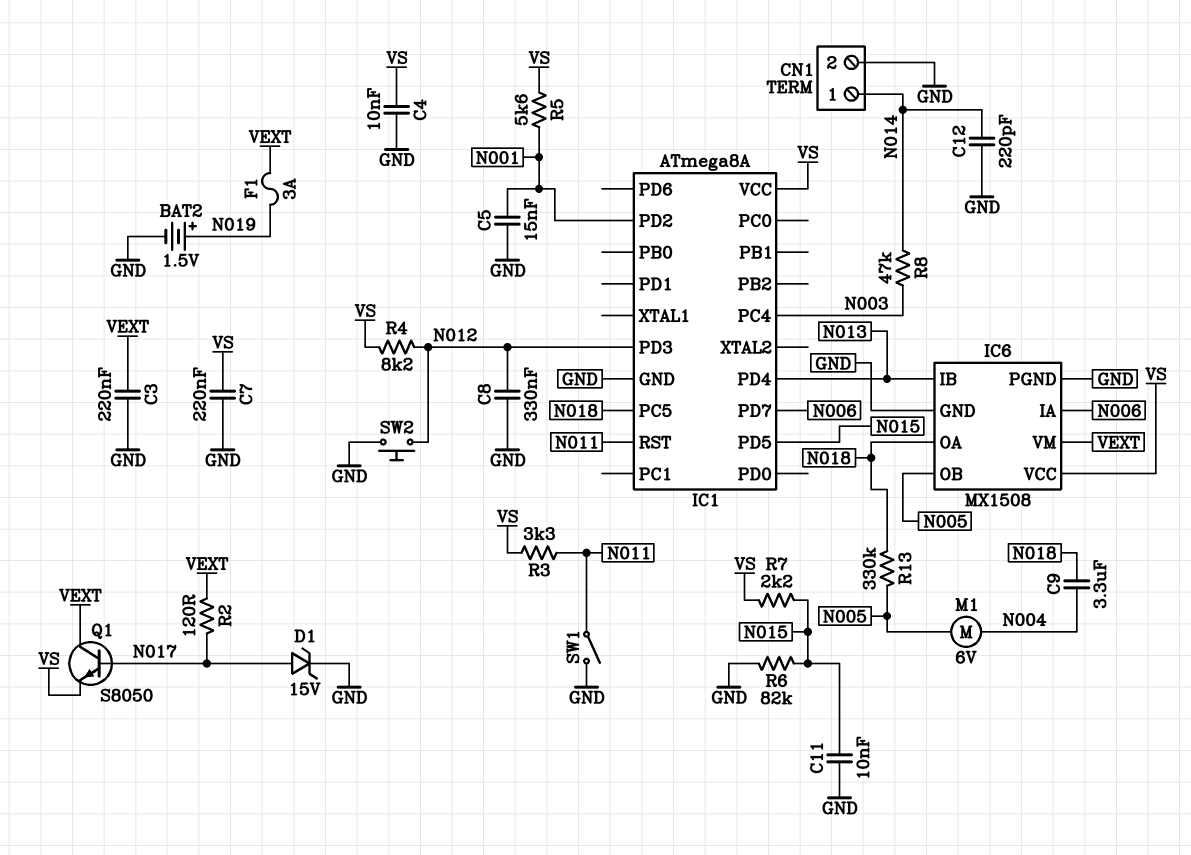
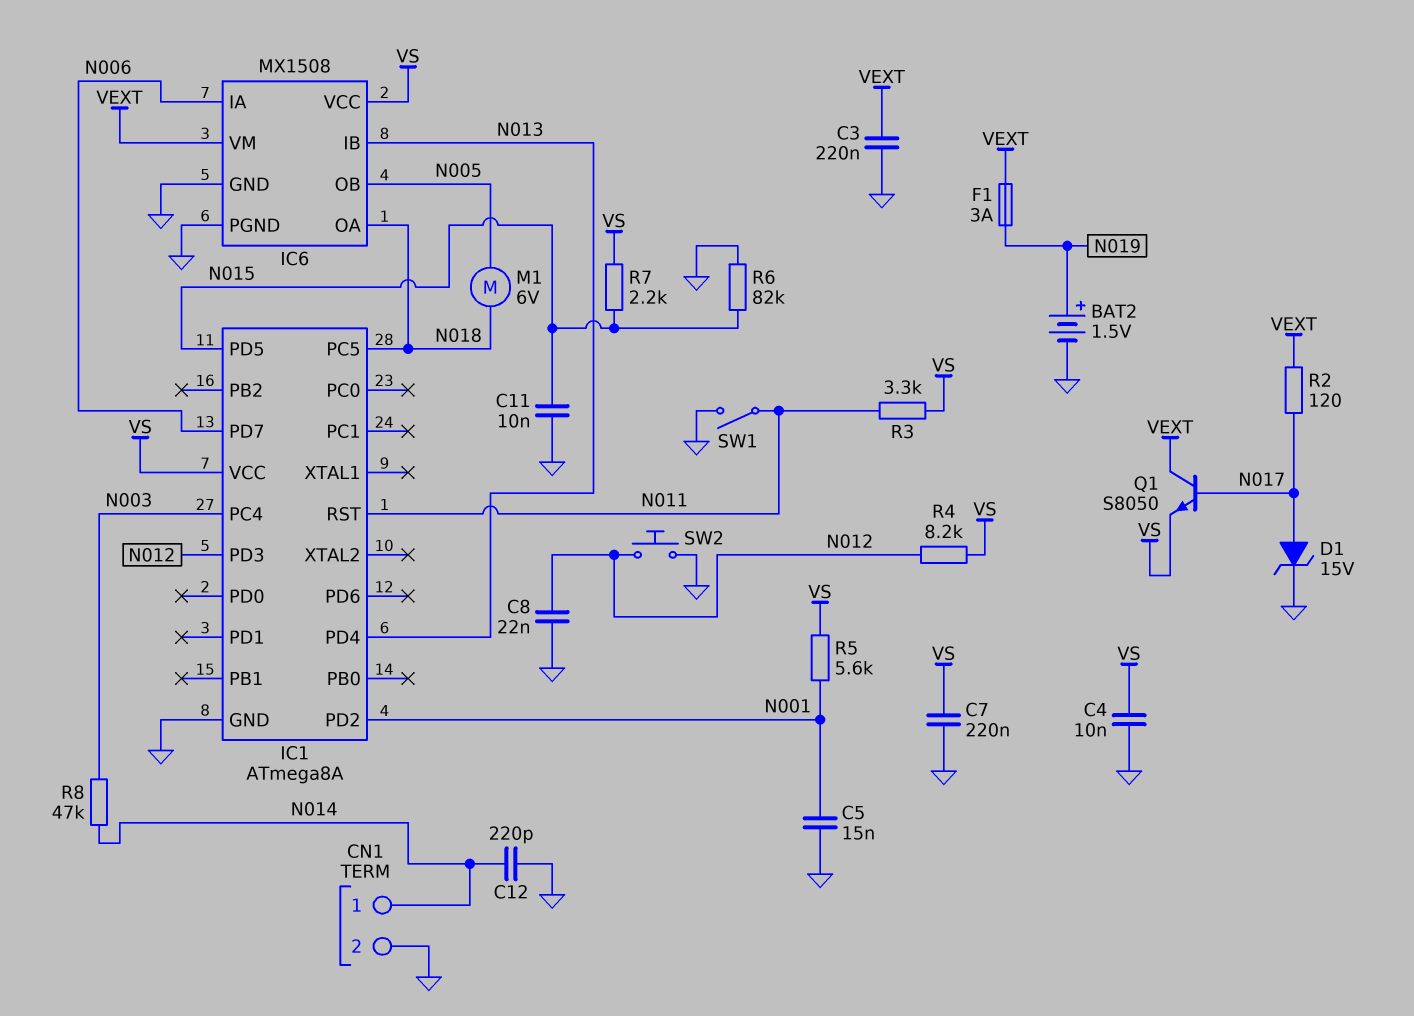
C8: 330nF (GND, N012) -> 22nF (GND, N012)
C9: 3.3uF (N004, N018) -> none
M1: motor 6V (N004, N005) -> motor 6V (N005, N018)
R13: 330k (N005, N018) -> none

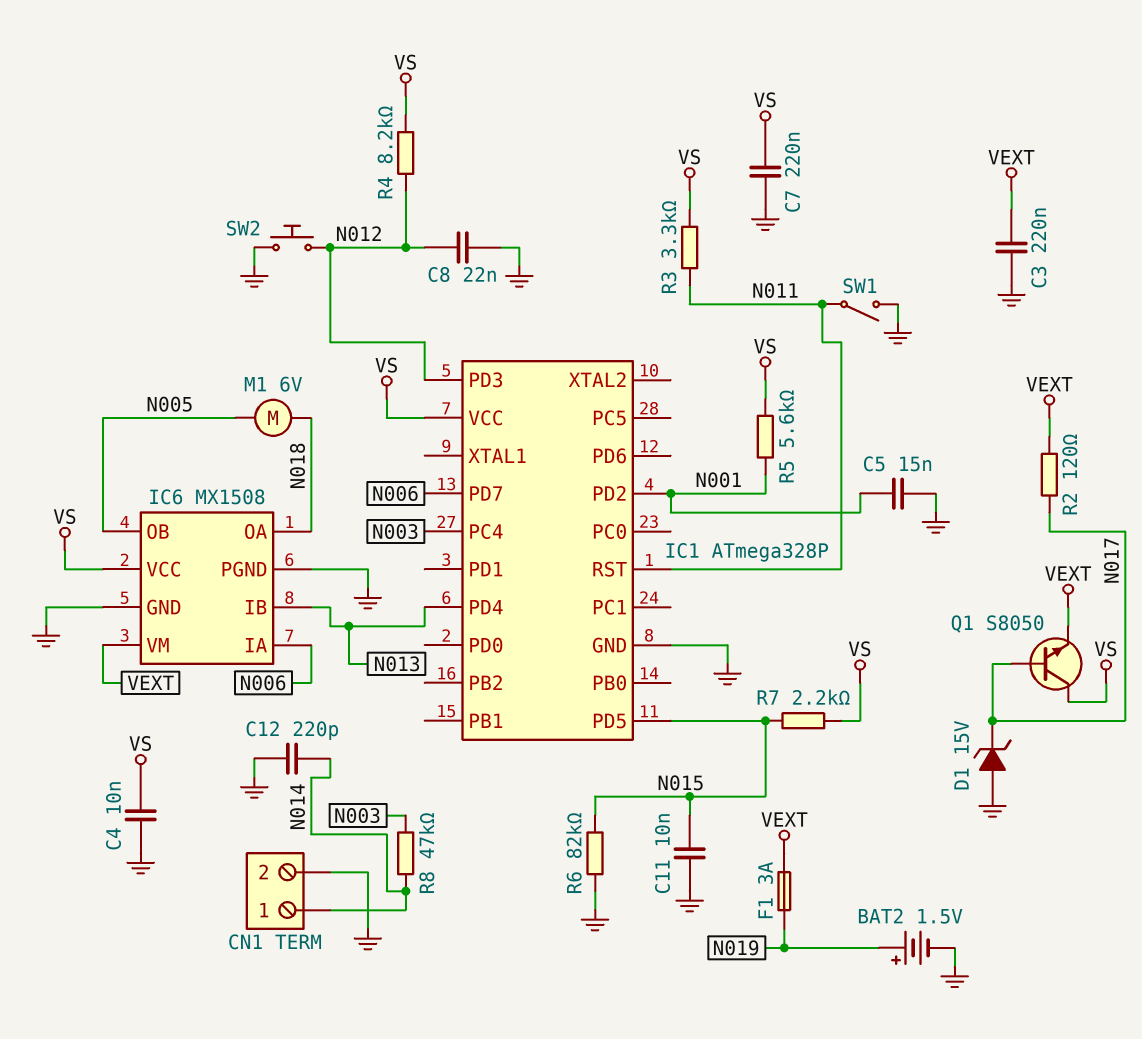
D1: zener 15V (A N017, K GND) -> zener 15V (A GND, K N017)
IC1: ATmega8A -> ATmega328P
IC1 pin PC5: N018 -> none
Q1: NPN S8050 (B N017, C VEXT, E VS) -> NPN S8050 (B N017, C VS, E VEXT)

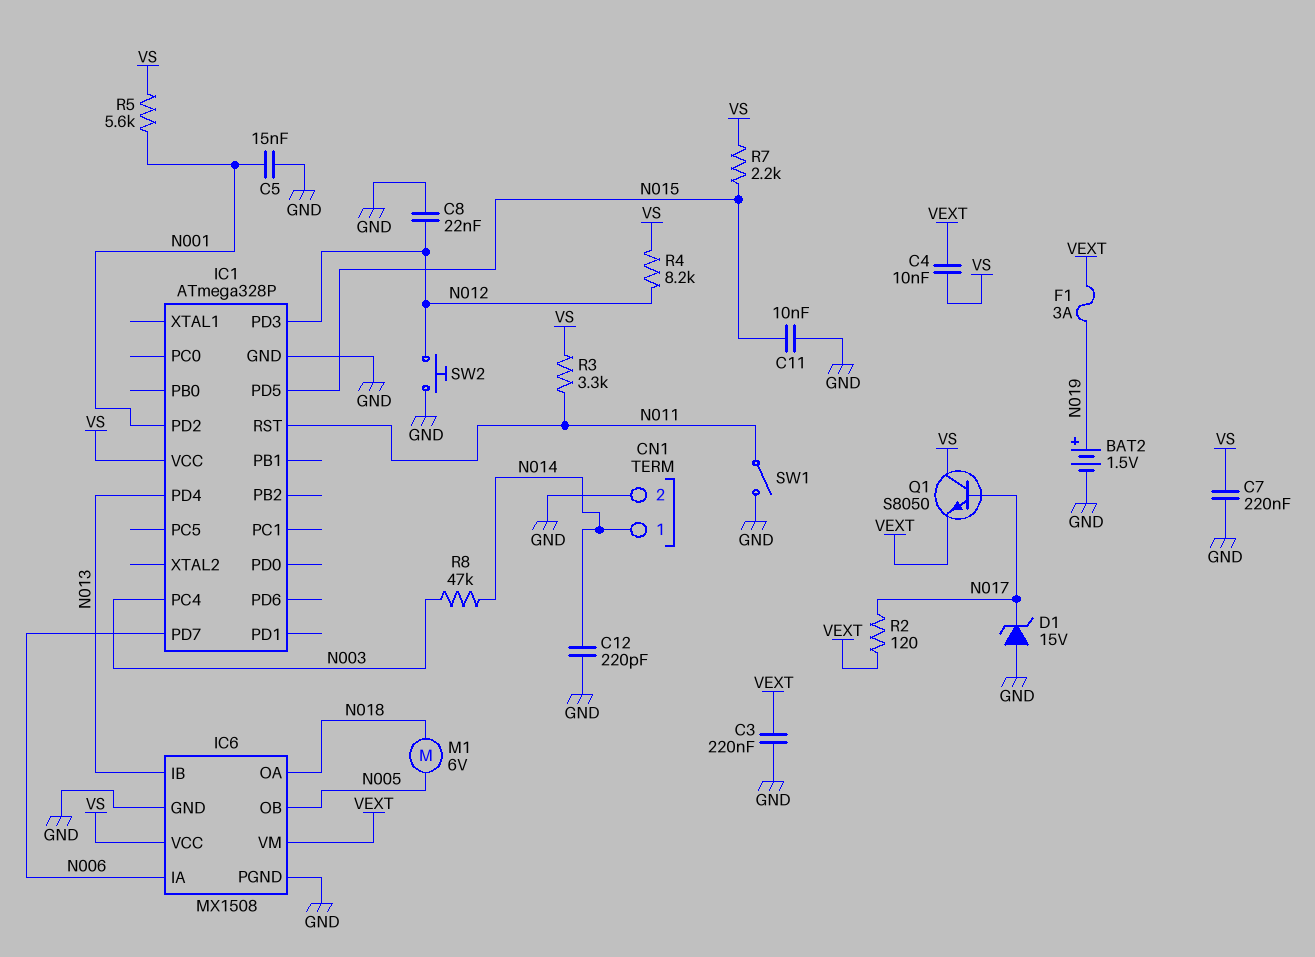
C4: 10nF (GND, VS) -> 10nF (VEXT, VS)
R6: 82k (GND, N015) -> none

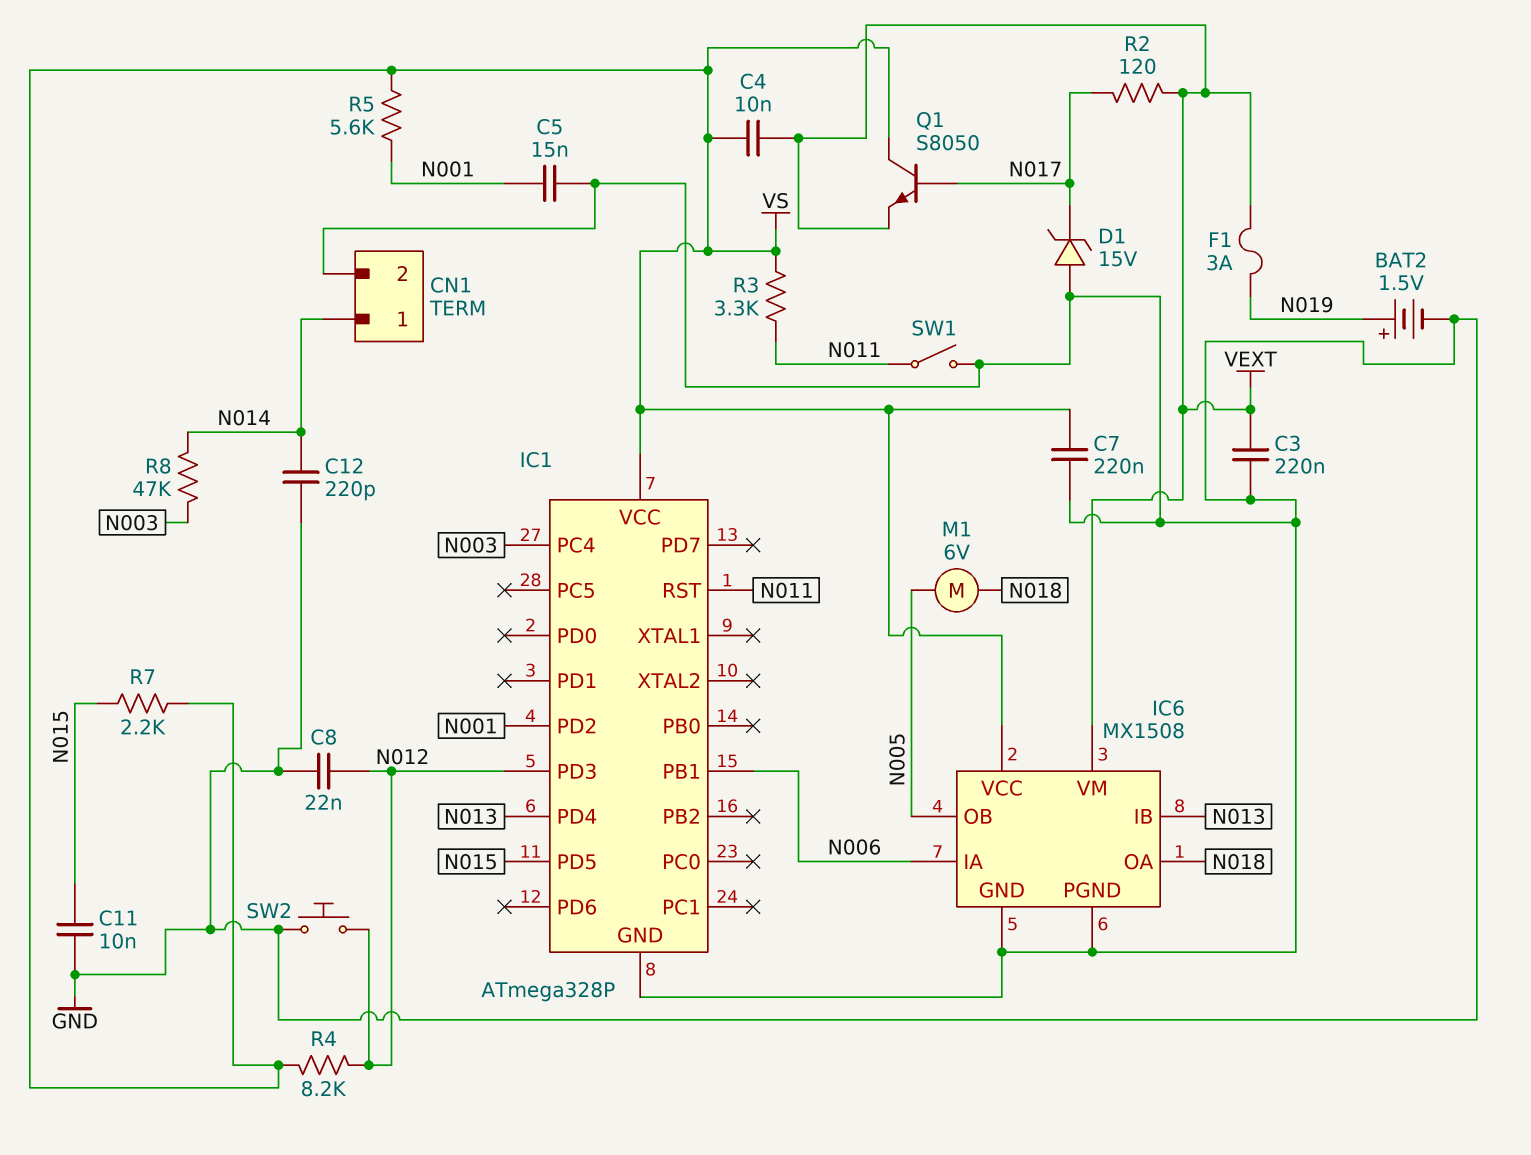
IC1 pin PB1: none -> N006
IC1 pin PD7: N006 -> none

